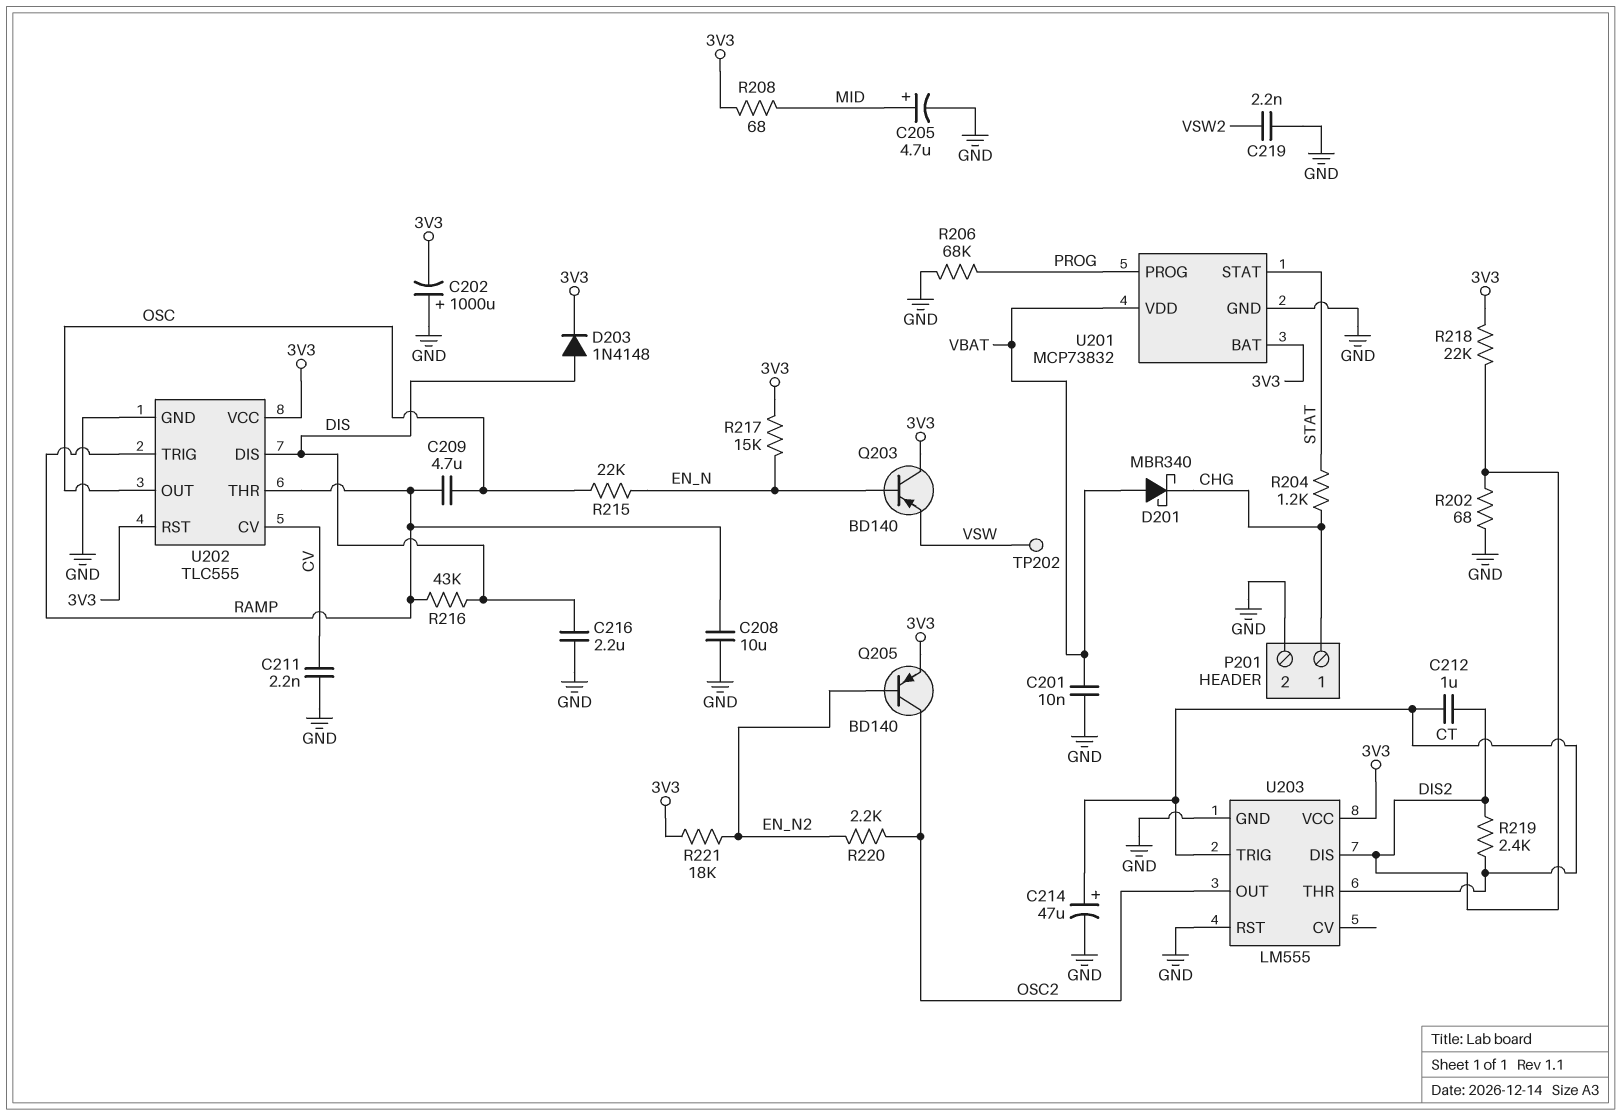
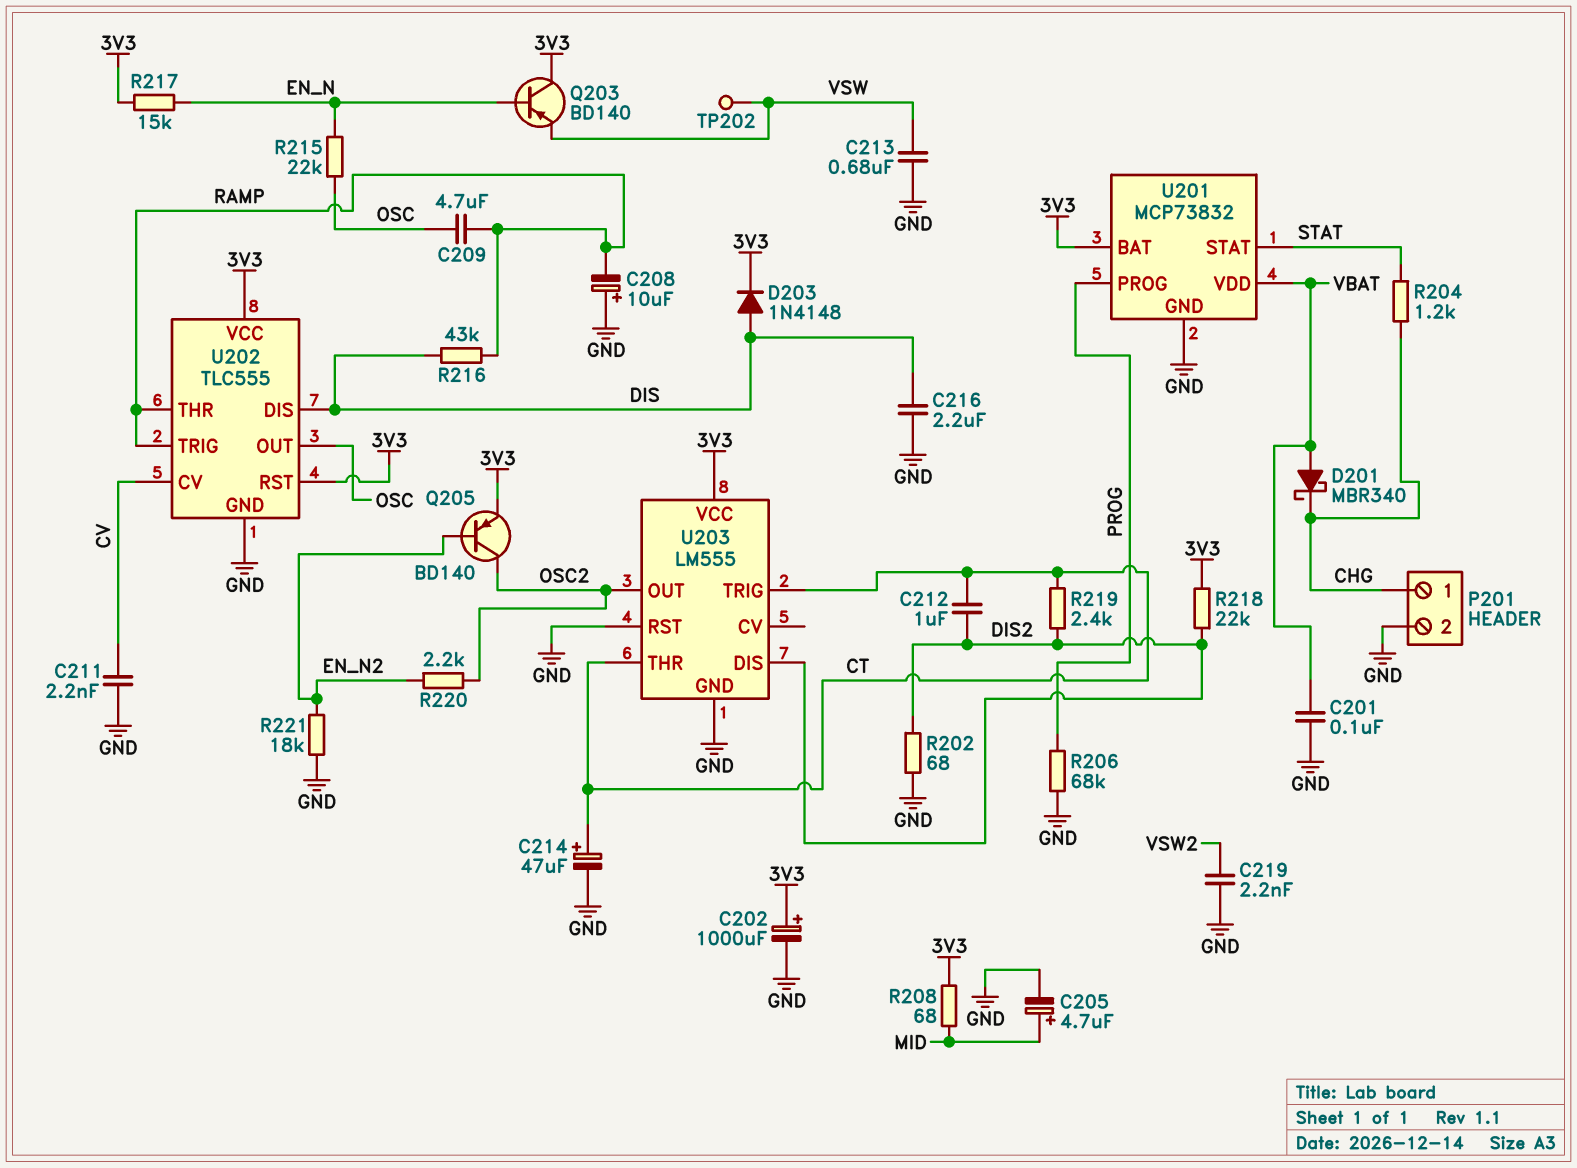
C201: 10nF (GND, VBAT) -> 100nF (GND, VBAT)
C202: 1000uF (plus GND, minus 3V3) -> 1000uF (plus 3V3, minus GND)
C208: 10uF (GND, RAMP) -> 10uF (plus GND, minus RAMP)
C213: none -> 680nF (GND, VSW)
R221: 18k (3V3, EN_N2) -> 18k (EN_N2, GND)

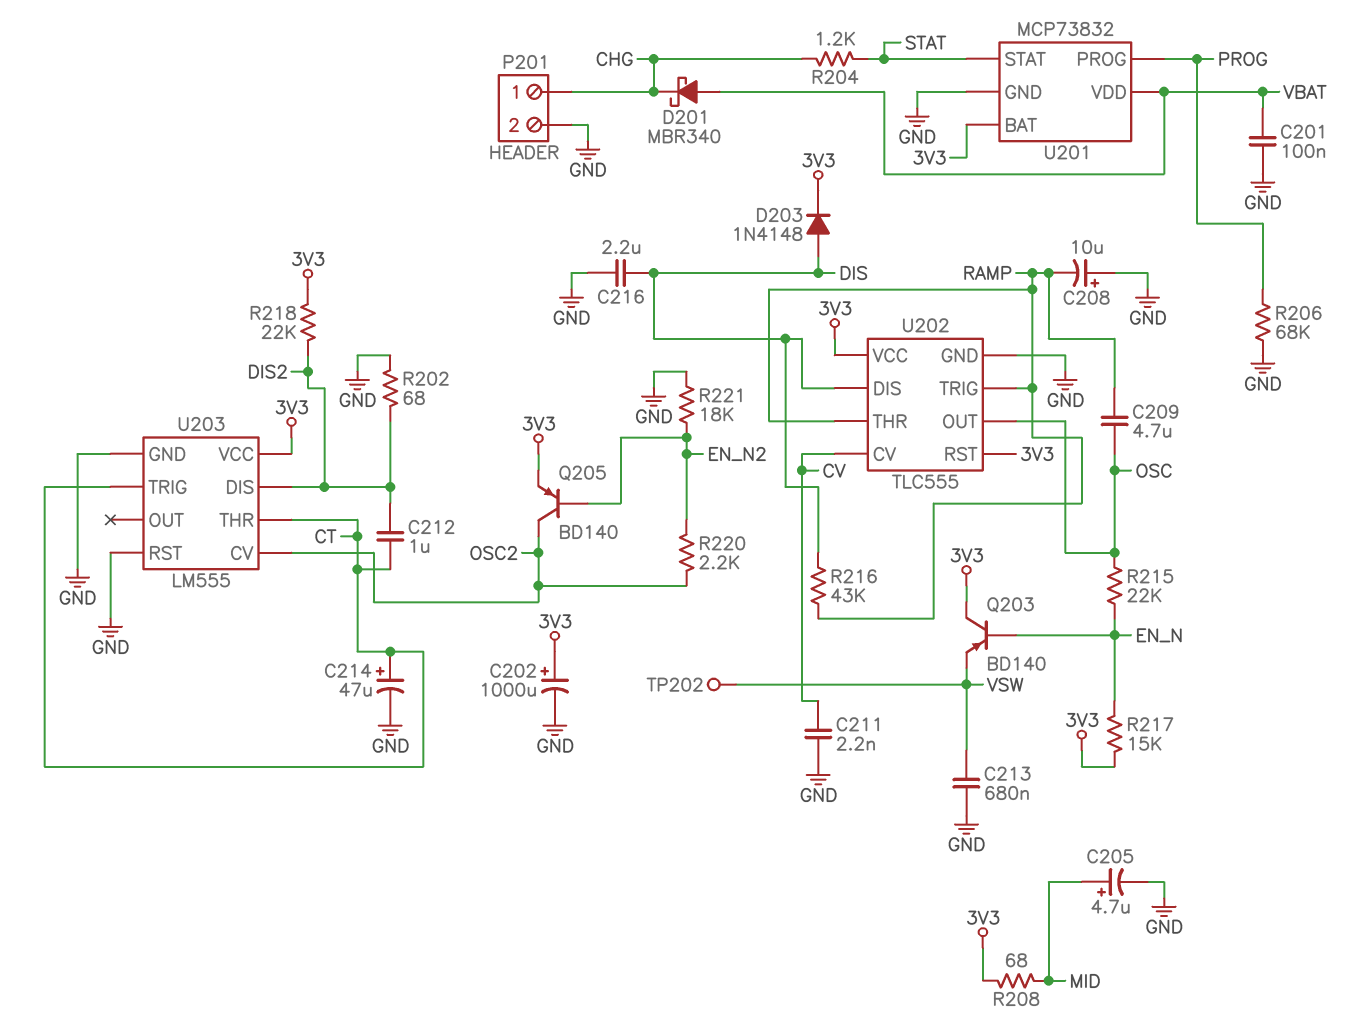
C219: 2.2nF (GND, VSW2) -> none
R219: 2.4k (CT, DIS2) -> none
U203 pin CV: none -> OSC2
U203 pin OUT: OSC2 -> none

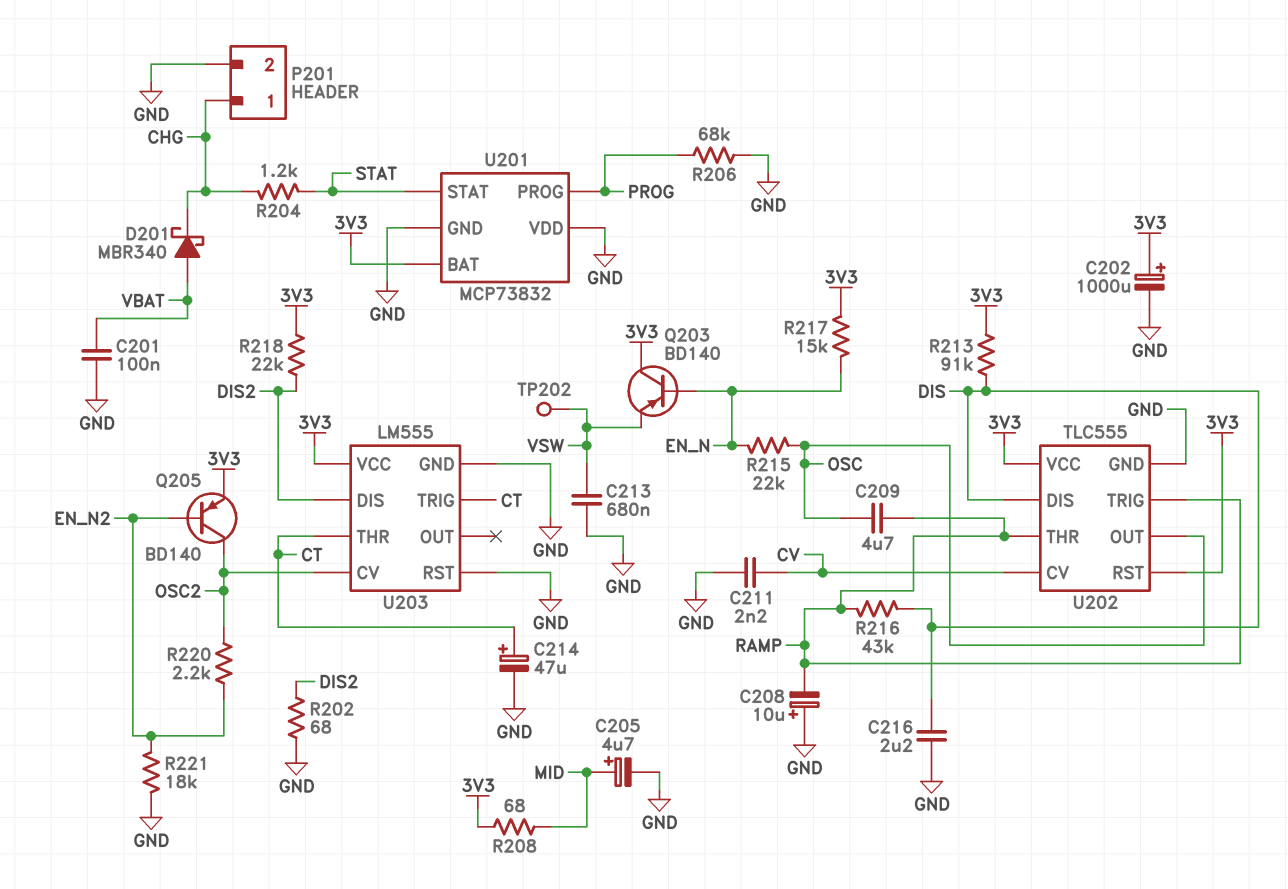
C212: 1uF (CT, DIS2) -> none
D203: diode 1N4148 (A DIS, K 3V3) -> none
R213: none -> 91k (3V3, DIS)
U201 pin VDD: VBAT -> GND

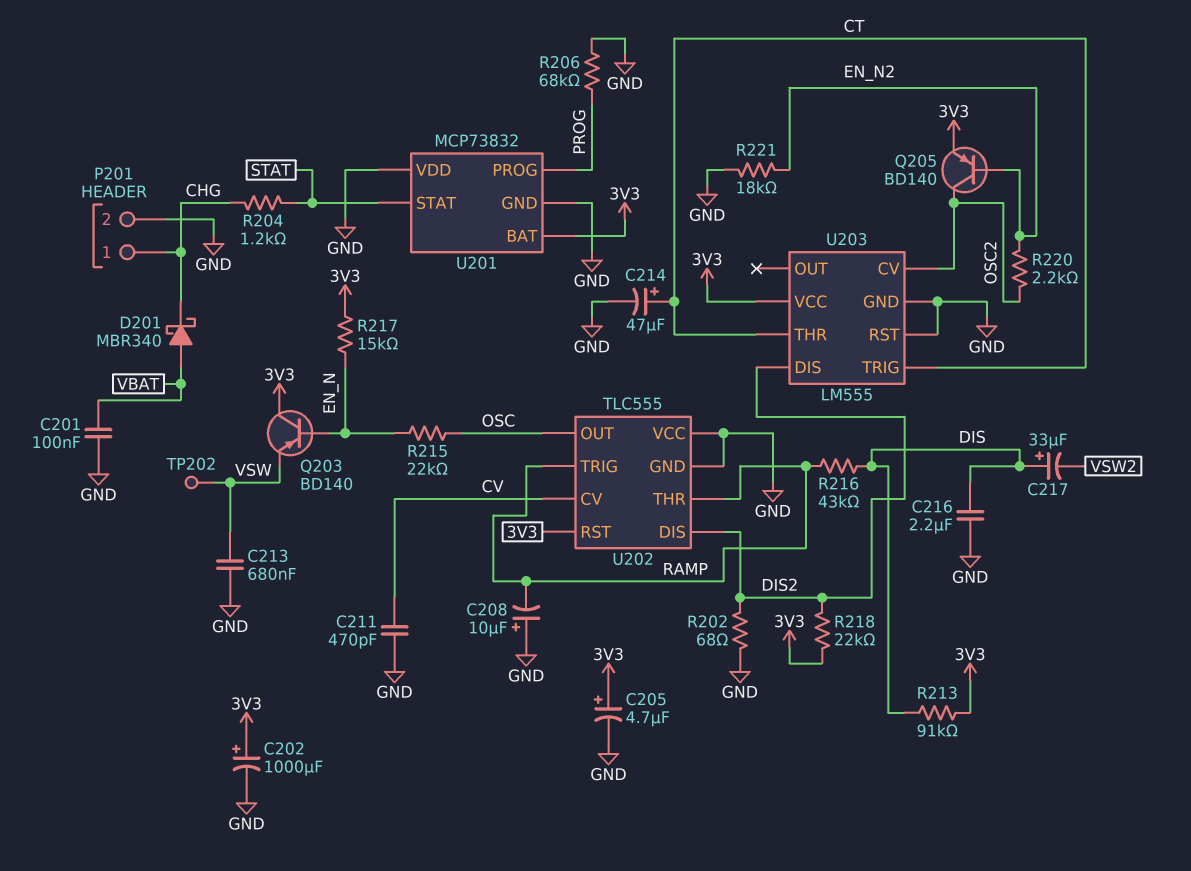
C205: 4.7uF (plus MID, minus GND) -> 4.7uF (plus 3V3, minus GND)
C209: 4.7uF (OSC, RAMP) -> none
C211: 2.2nF (CV, GND) -> 470pF (CV, GND)
C217: none -> 33uF (plus DIS, minus VSW2)
R208: 68 (3V3, MID) -> none
U202 pin DIS: DIS -> DIS2
U202 pin VCC: 3V3 -> GND

